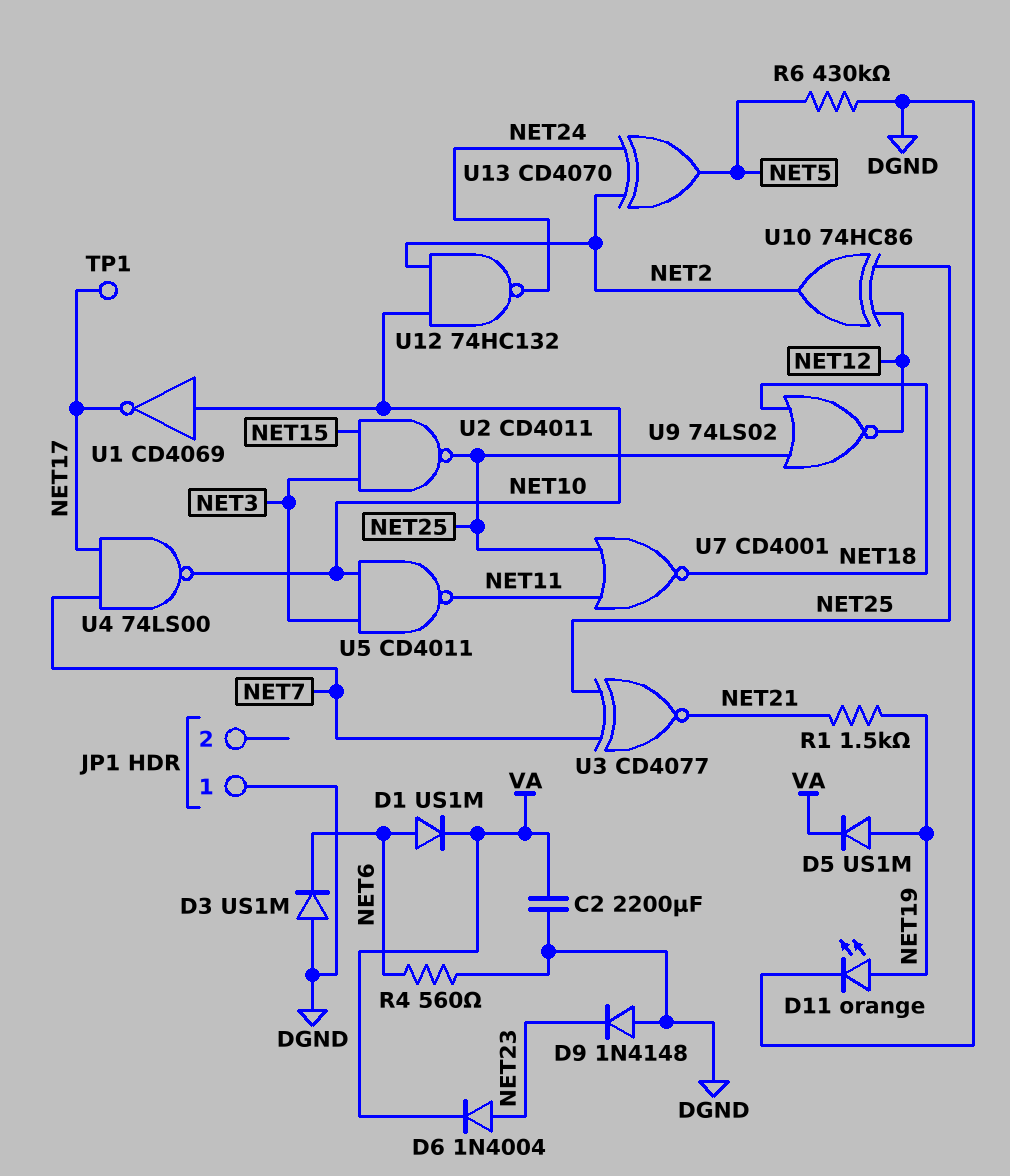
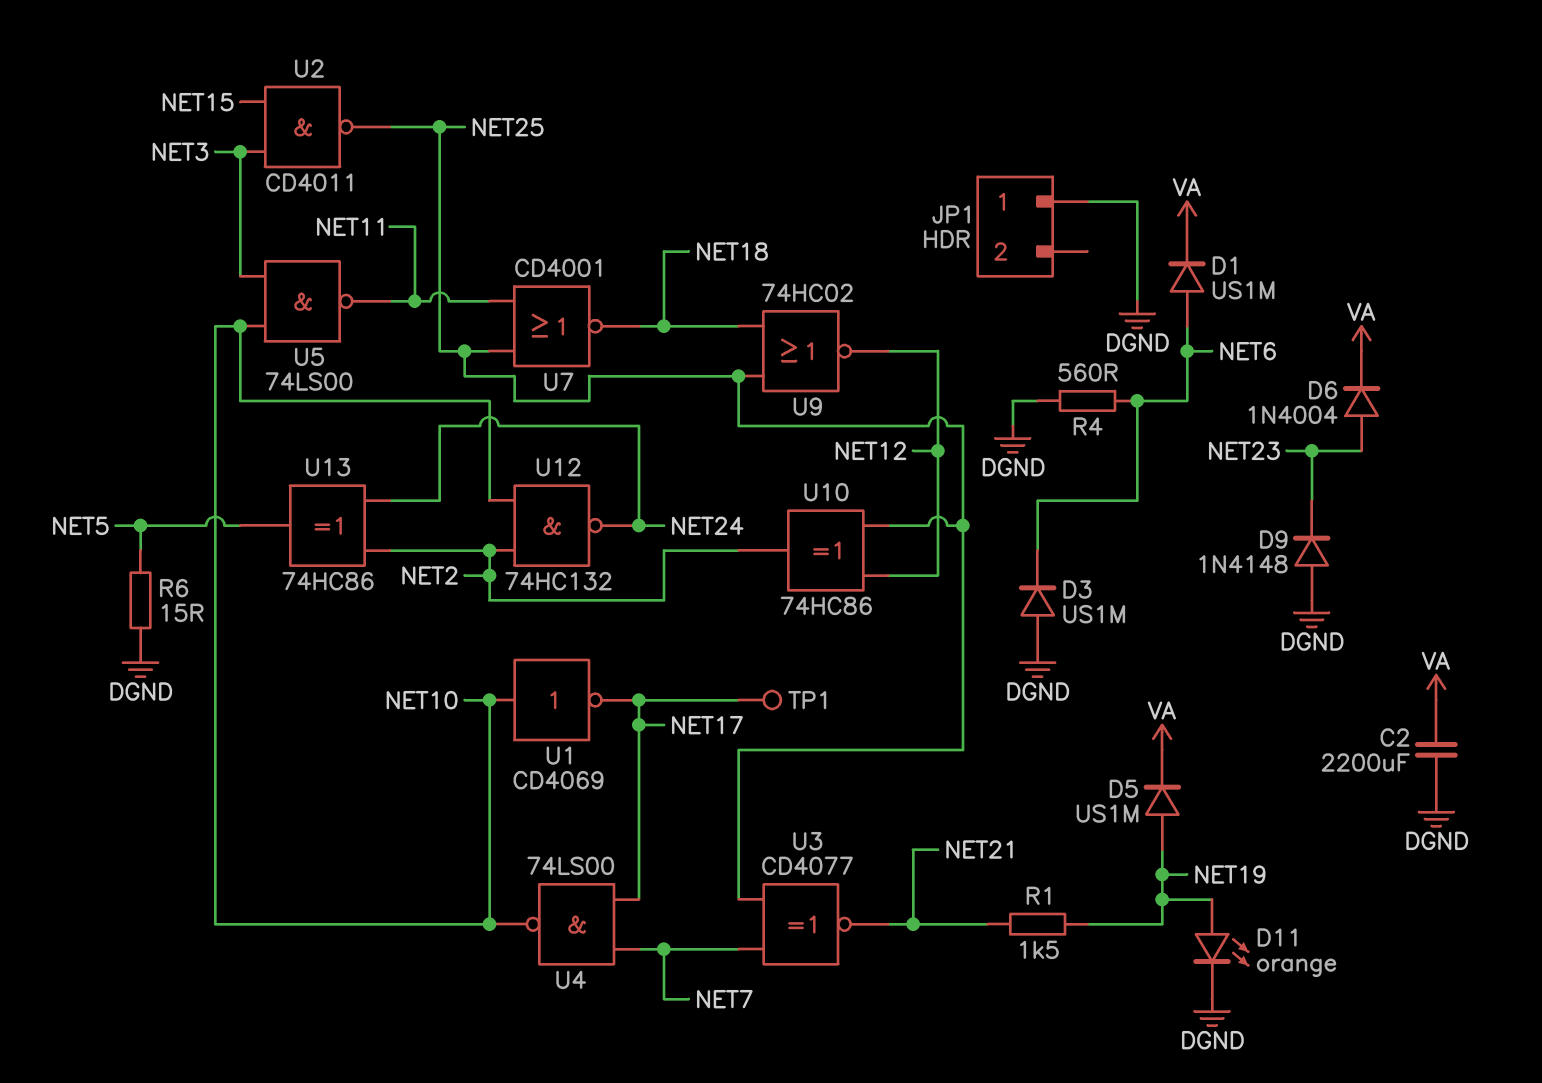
R6: 430k (DGND, NET5) -> 15 (DGND, NET5)
U5: NAND CD4011 (in NET3, in NET10, out NET11) -> NAND 74LS00 (in NET3, in NET10, out NET11)
U9: NOR 74LS02 (in NET18, in NET25, out NET12) -> NOR 74HC02 (in NET18, in NET25, out NET12)
U13: XOR CD4070 (in NET2, in NET24, out NET5) -> XOR 74HC86 (in NET2, in NET24, out NET5)

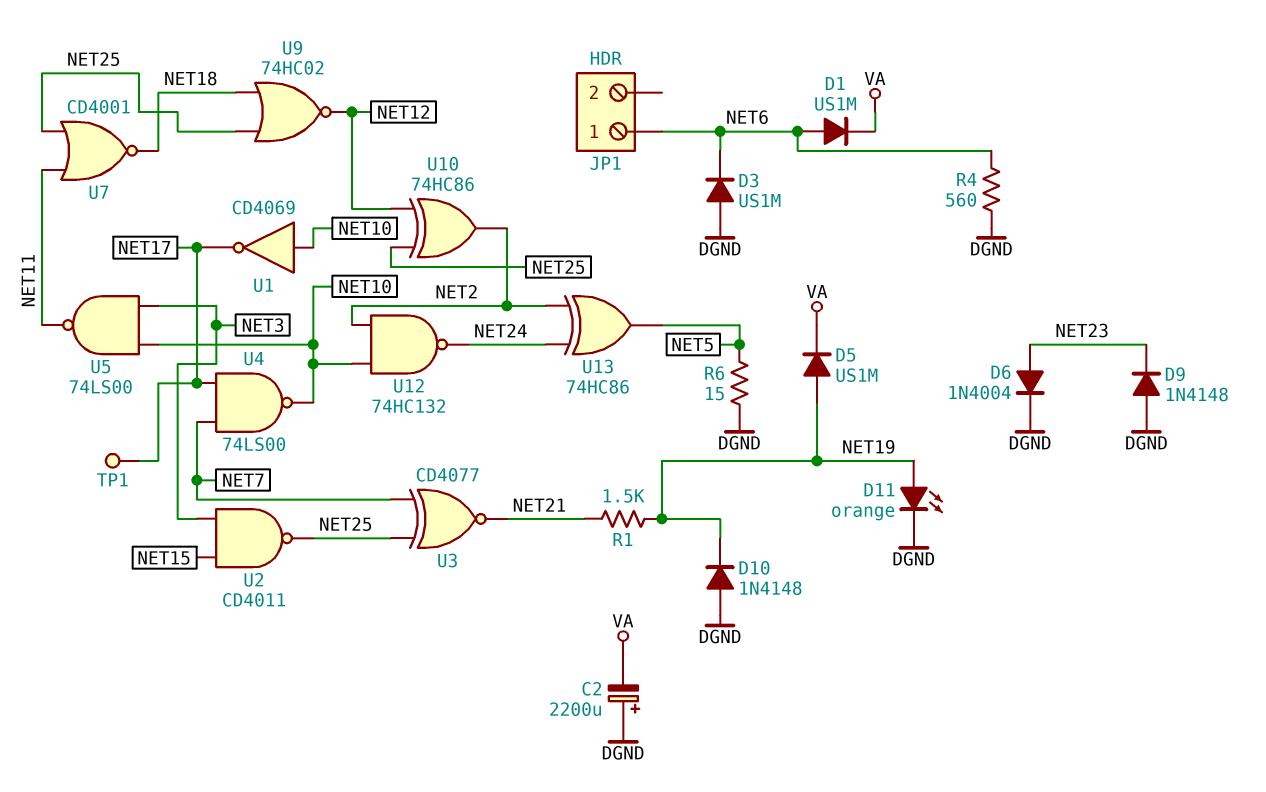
C2: 2200uF (DGND, VA) -> 2200uF (plus DGND, minus VA)
D6: diode 1N4004 (A NET23, K VA) -> diode 1N4004 (A NET23, K DGND)
D10: none -> diode 1N4148 (A DGND, K NET19)
JP1 pin 1: DGND -> NET6

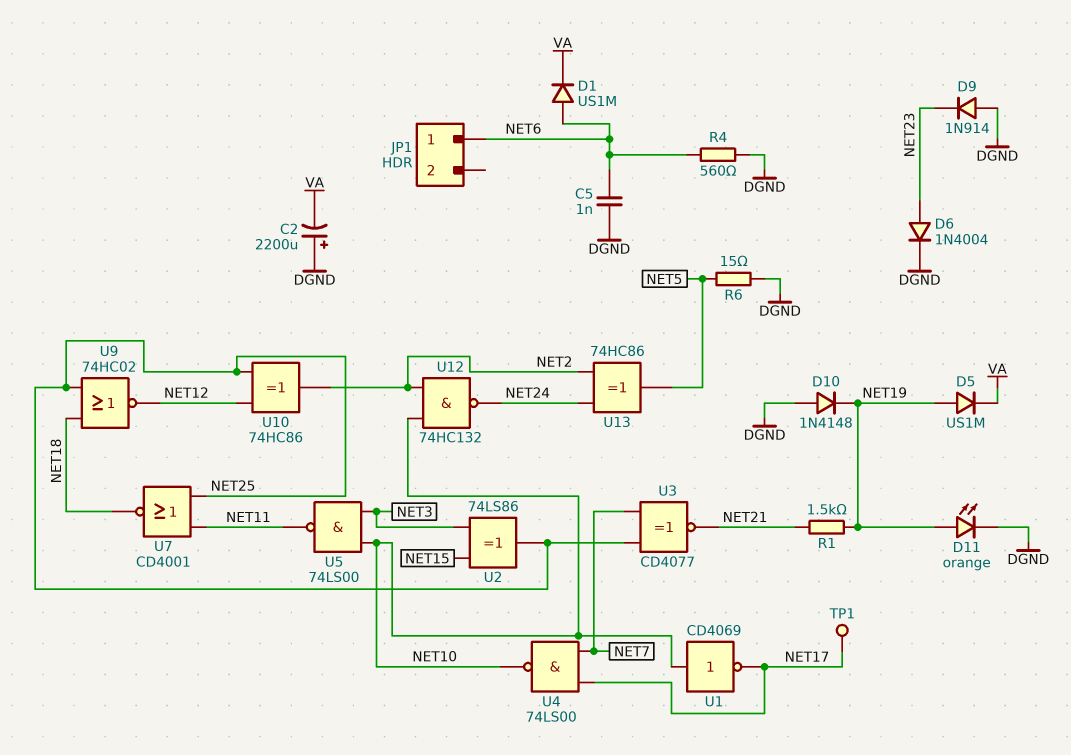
C5: none -> 1nF (DGND, NET6)
D3: diode US1M (A DGND, K NET6) -> none
D9: diode 1N4148 (A DGND, K NET23) -> diode 1N914 (A DGND, K NET23)
U2: NAND CD4011 (in NET3, in NET15, out NET25) -> XOR 74LS86 (in NET3, in NET15, out NET25)

